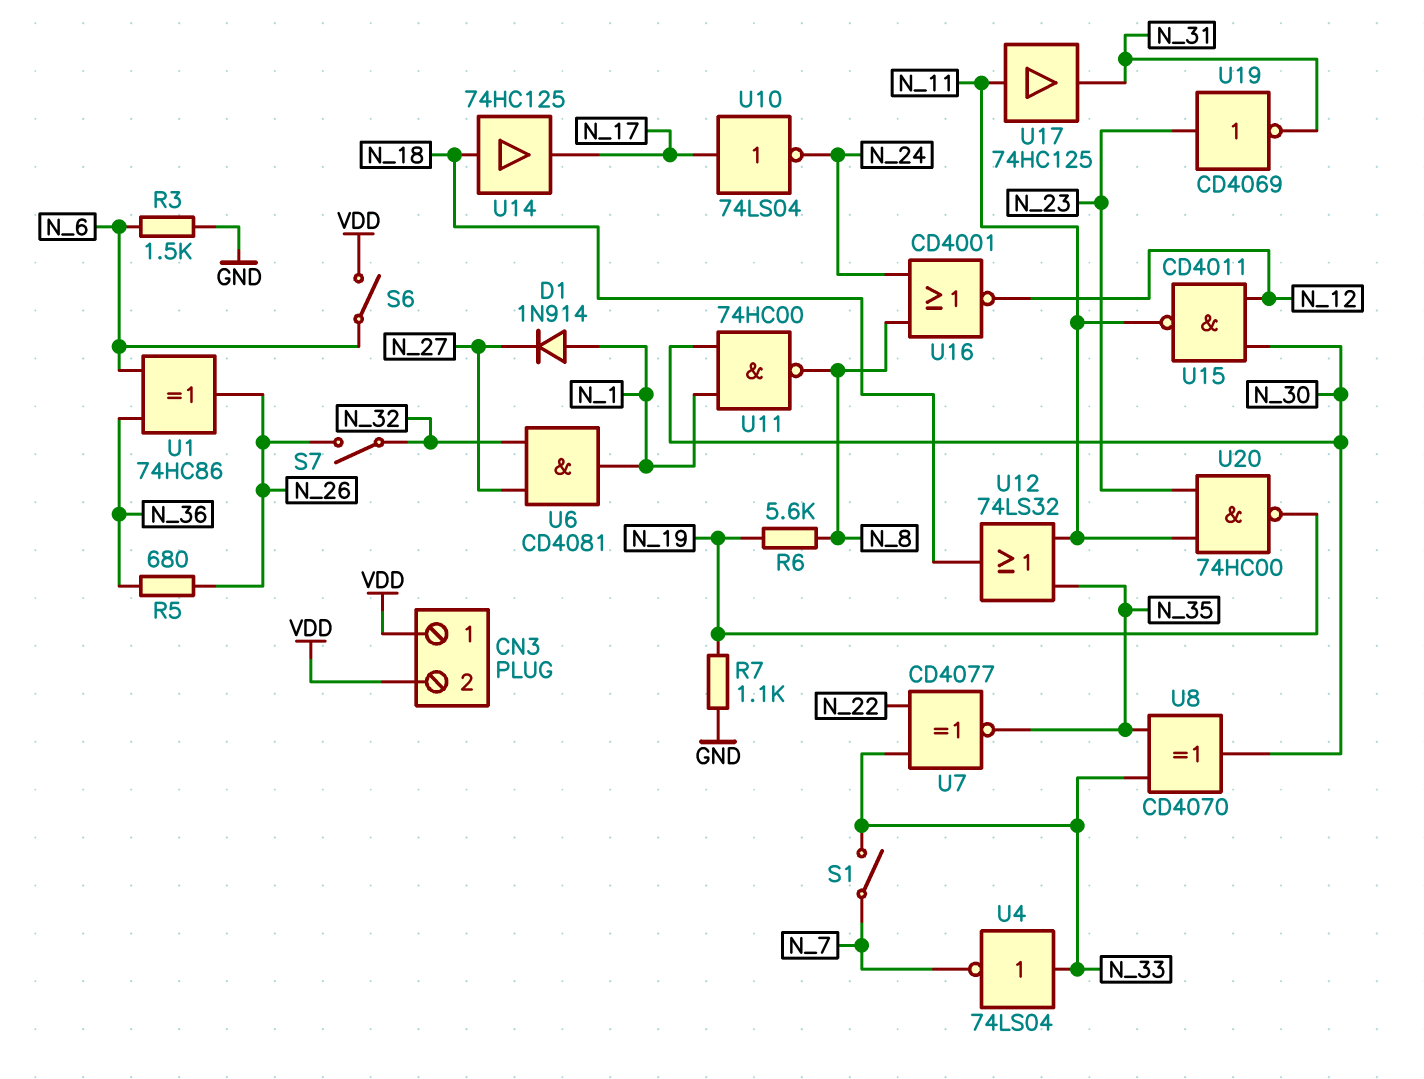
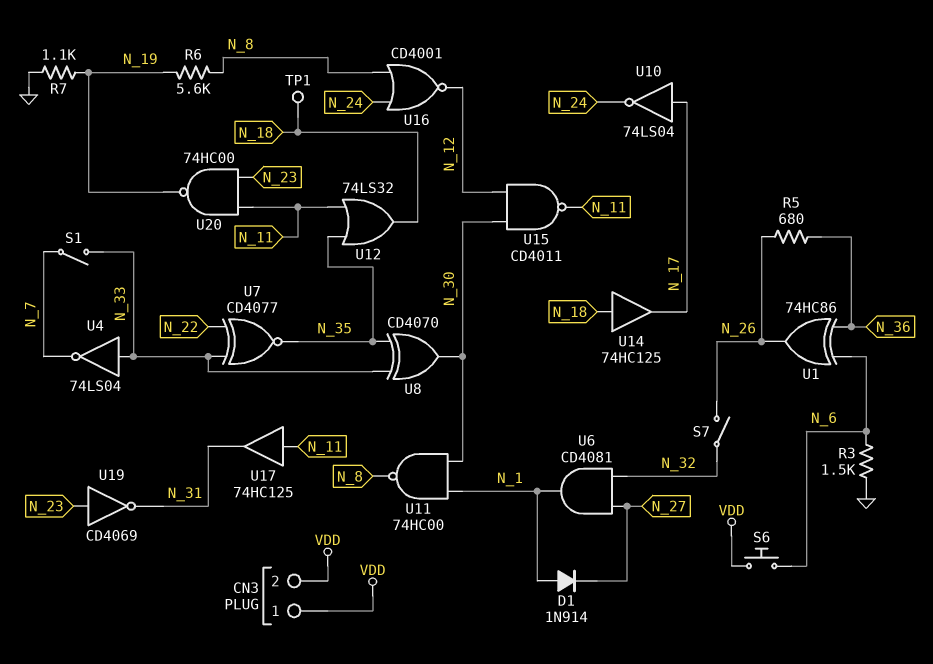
S6: switch (N_6, VDD) -> button (N_6, VDD)
TP1: none -> test point (N_18)

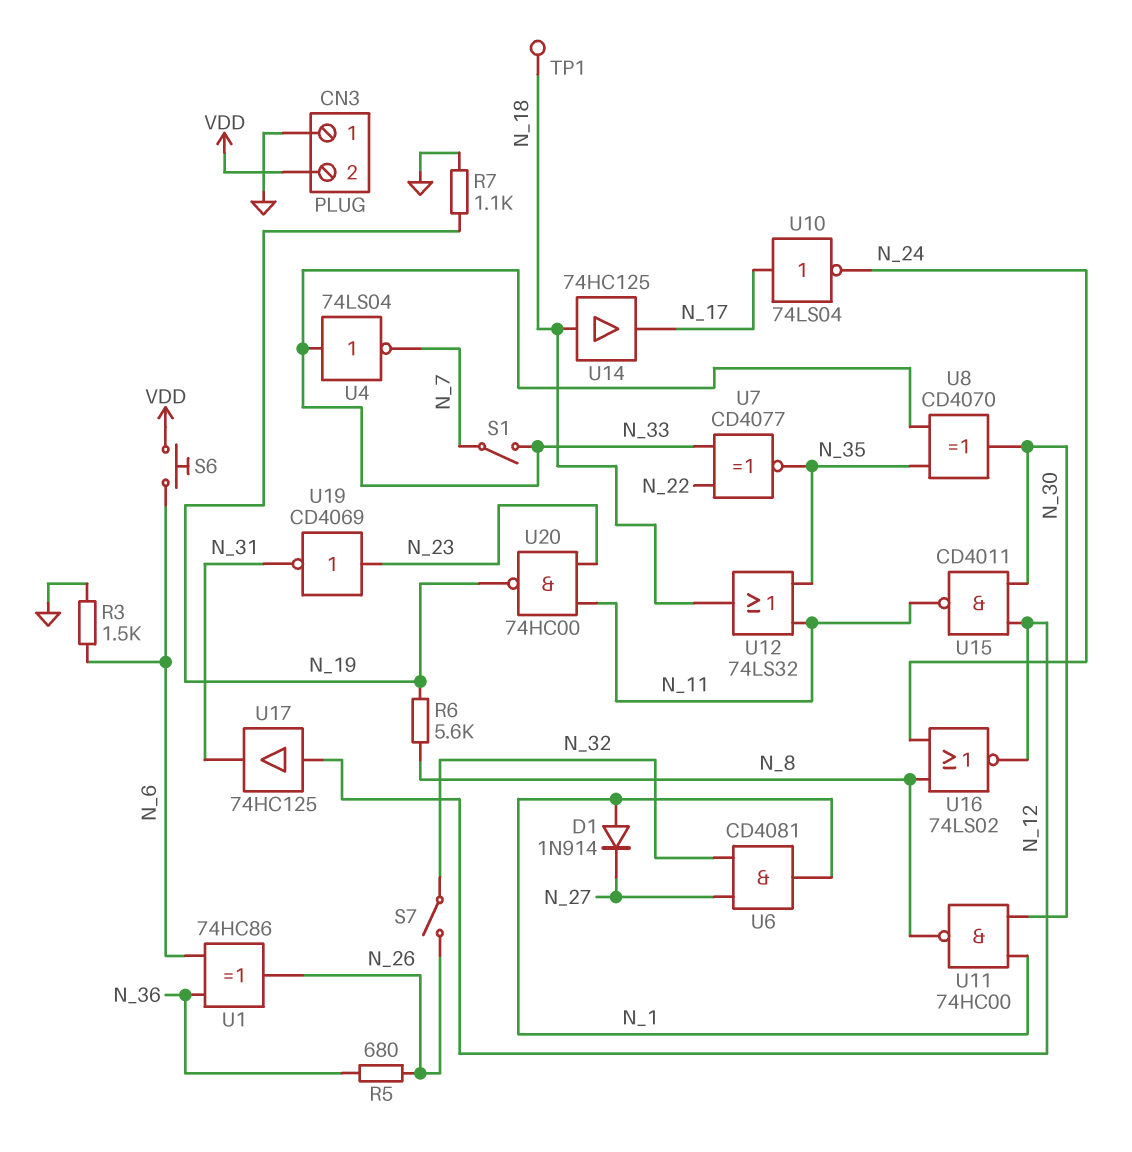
CN3 pin 1: VDD -> GND
U16: NOR CD4001 (in N_8, in N_24, out N_12) -> NOR 74LS02 (in N_8, in N_24, out N_12)
U17: buffer 74HC125 (in N_11, out N_31) -> buffer 74HC125 (in N_12, out N_31)

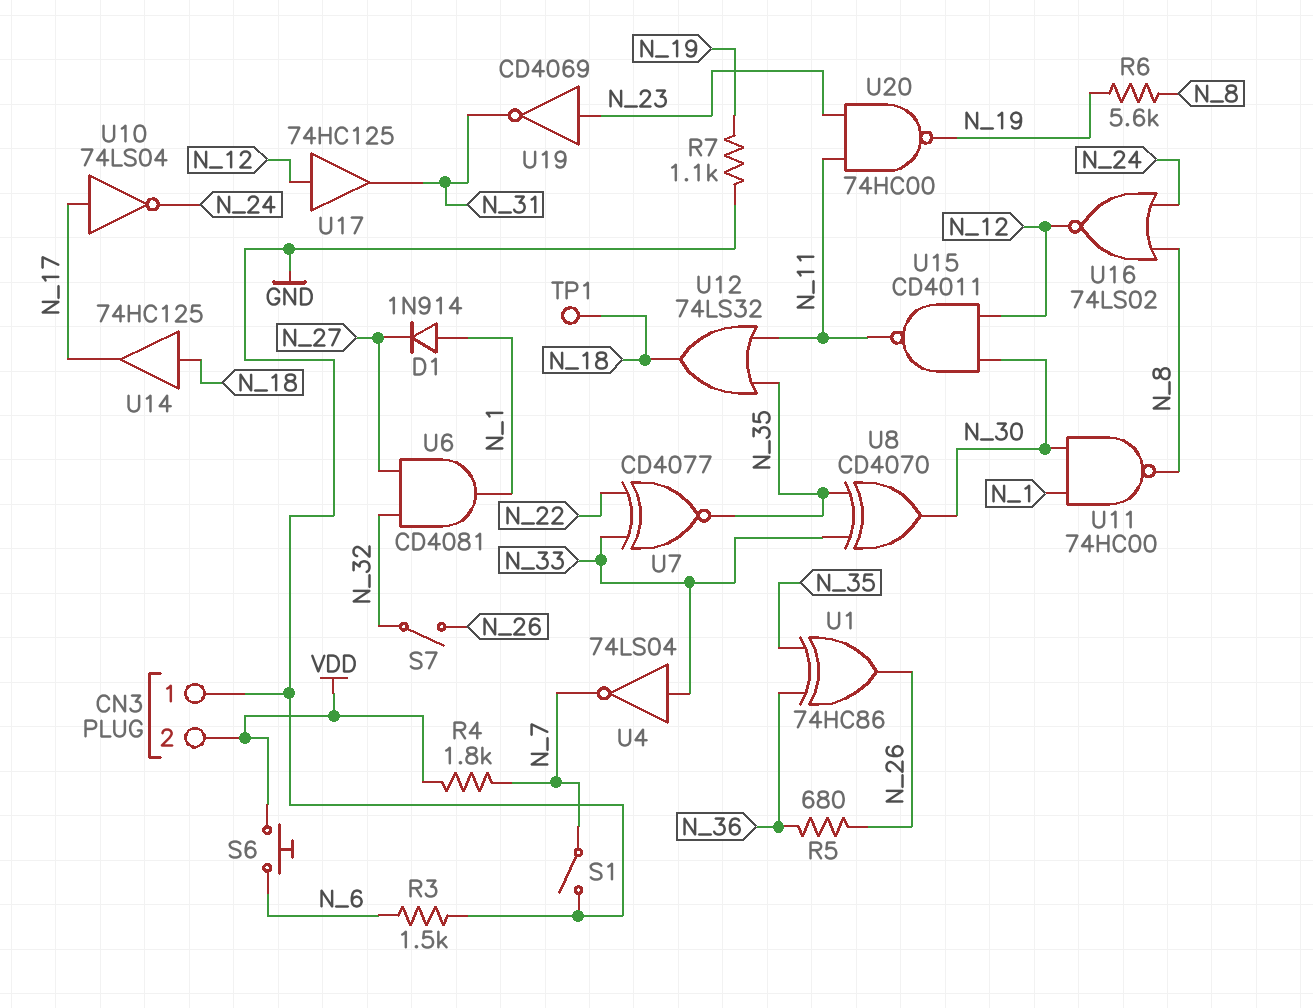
R4: none -> 1.8k (N_7, VDD)
S1: switch (N_7, N_33) -> switch (GND, N_7)
U1: XOR 74HC86 (in N_6, in N_36, out N_26) -> XOR 74HC86 (in N_35, in N_36, out N_26)

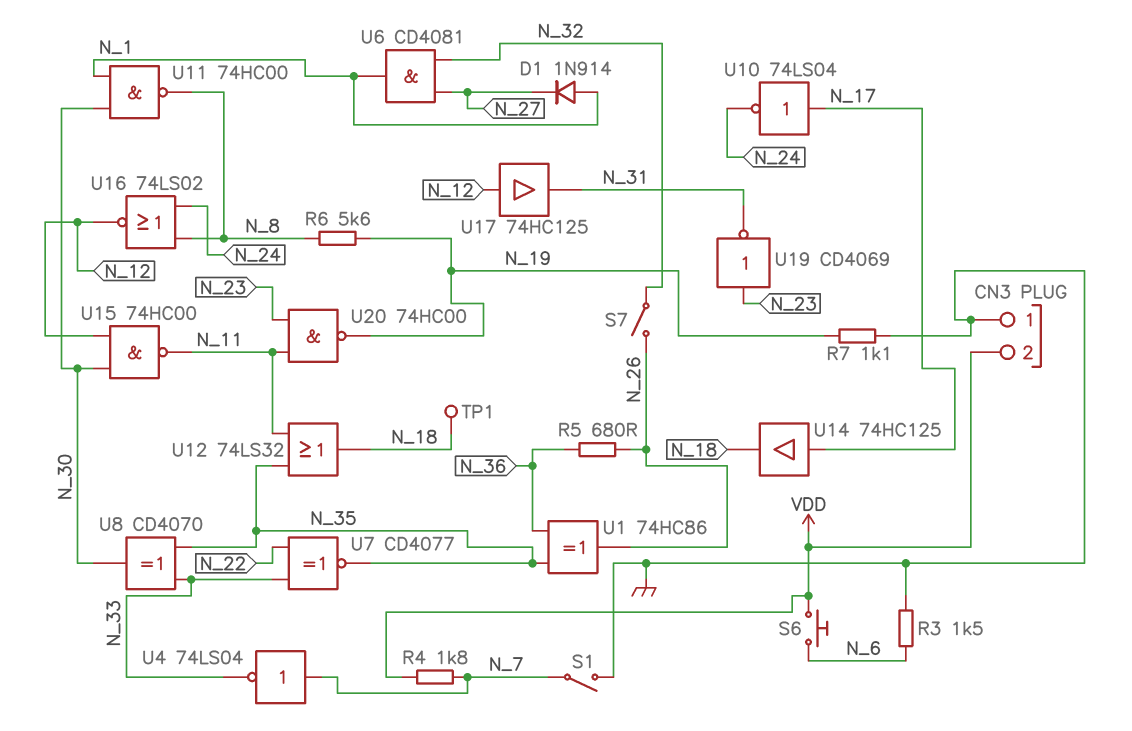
U4: NOT 74LS04 (in N_33, out N_7) -> NOT 74LS04 (in N_7, out N_33)
U14: buffer 74HC125 (in N_18, out N_17) -> buffer 74HC125 (in N_17, out N_18)
U15: NAND CD4011 (in N_12, in N_30, out N_11) -> NAND 74HC00 (in N_12, in N_30, out N_11)

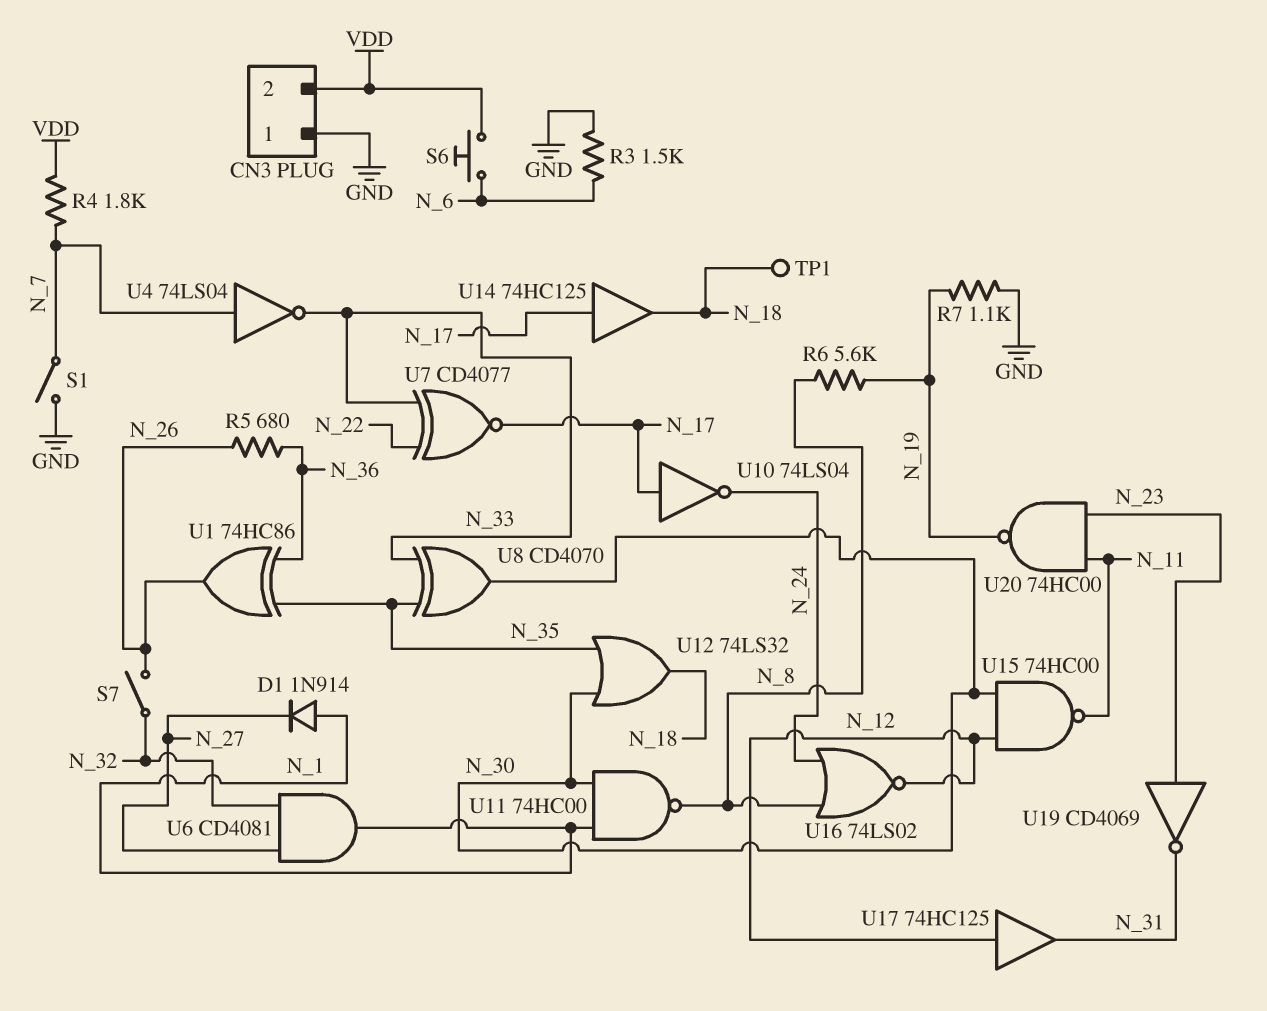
U7: XNOR CD4077 (in N_22, in N_33, out N_35) -> XNOR CD4077 (in N_22, in N_33, out N_17)
U12: OR 74LS32 (in N_11, in N_35, out N_18) -> OR 74LS32 (in N_30, in N_35, out N_18)

